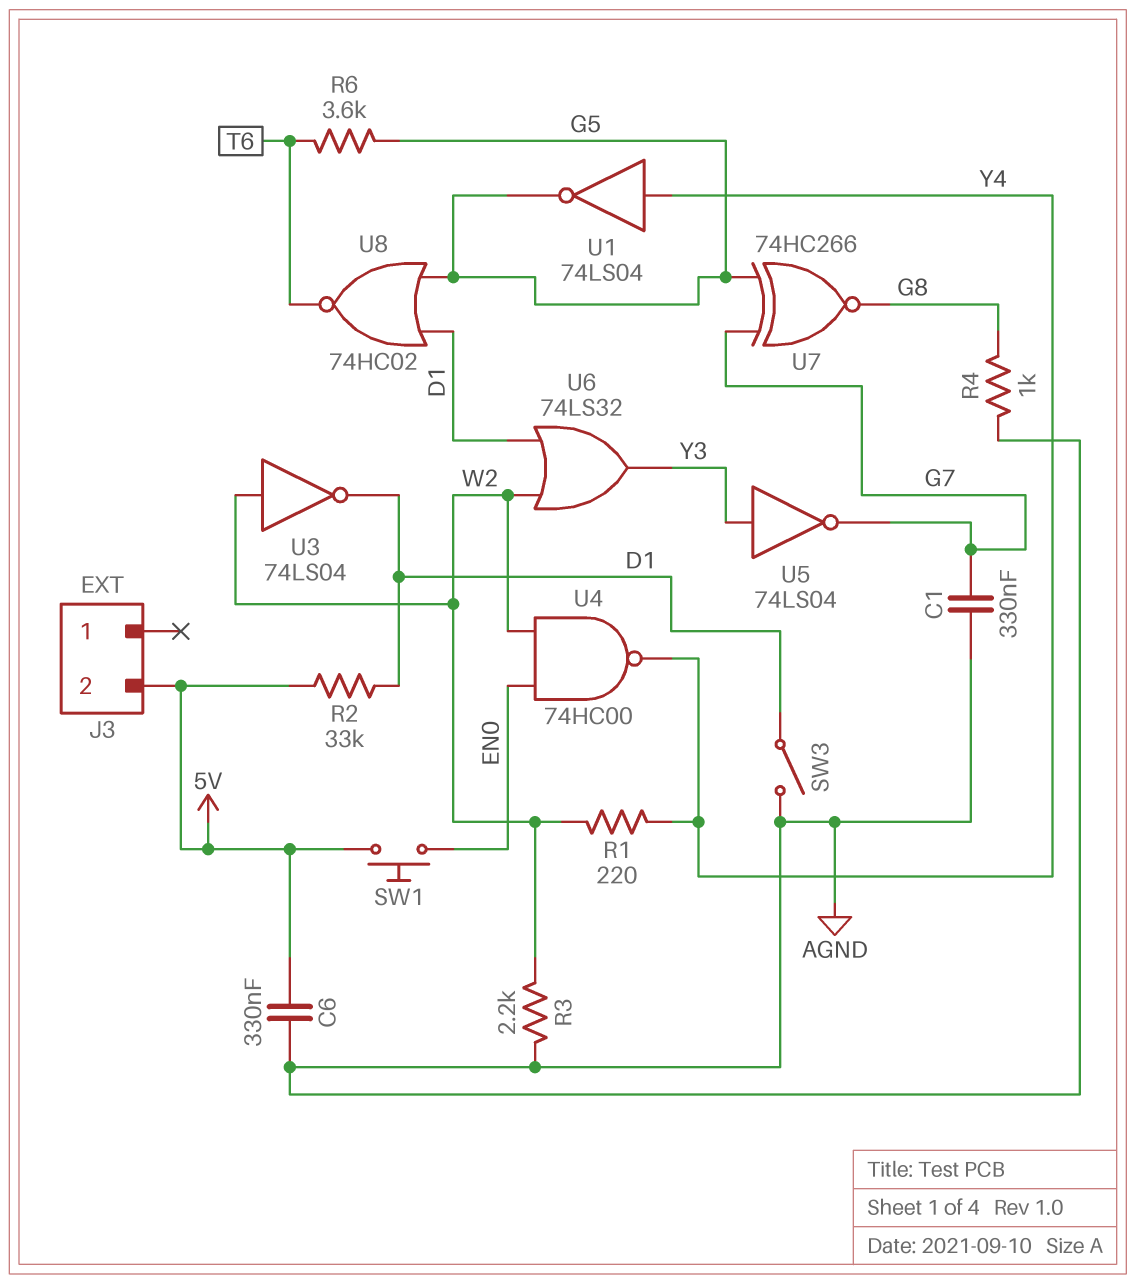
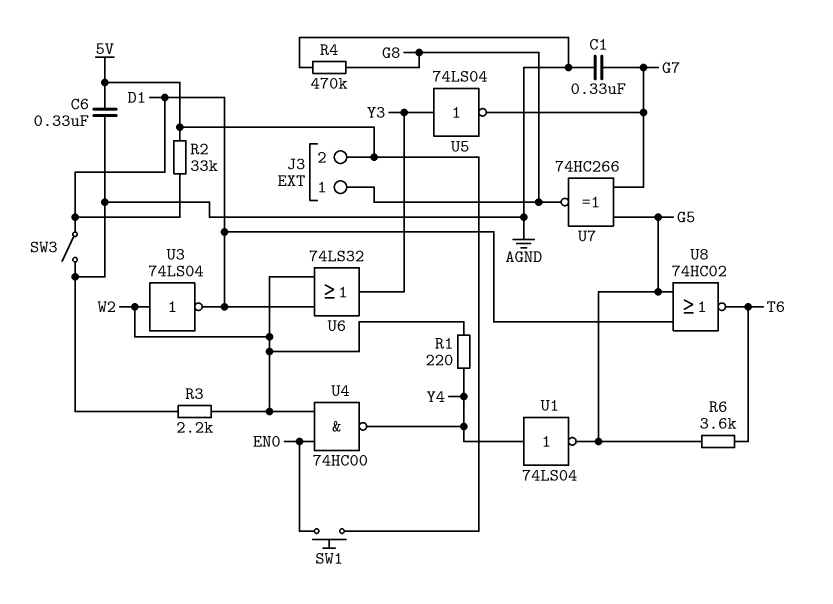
J3 pin 1: none -> G8
R4: 1k (AGND, G8) -> 470k (AGND, G8)

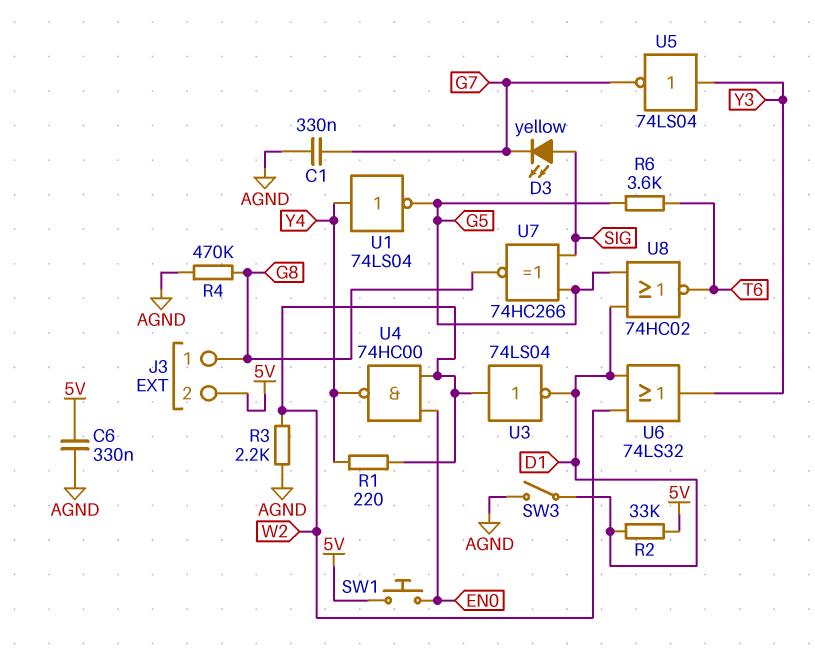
D3: none -> LED yellow (A SIG, K G7)
U7: XNOR 74HC266 (in G5, in G7, out G8) -> XNOR 74HC266 (in G5, in SIG, out G8)

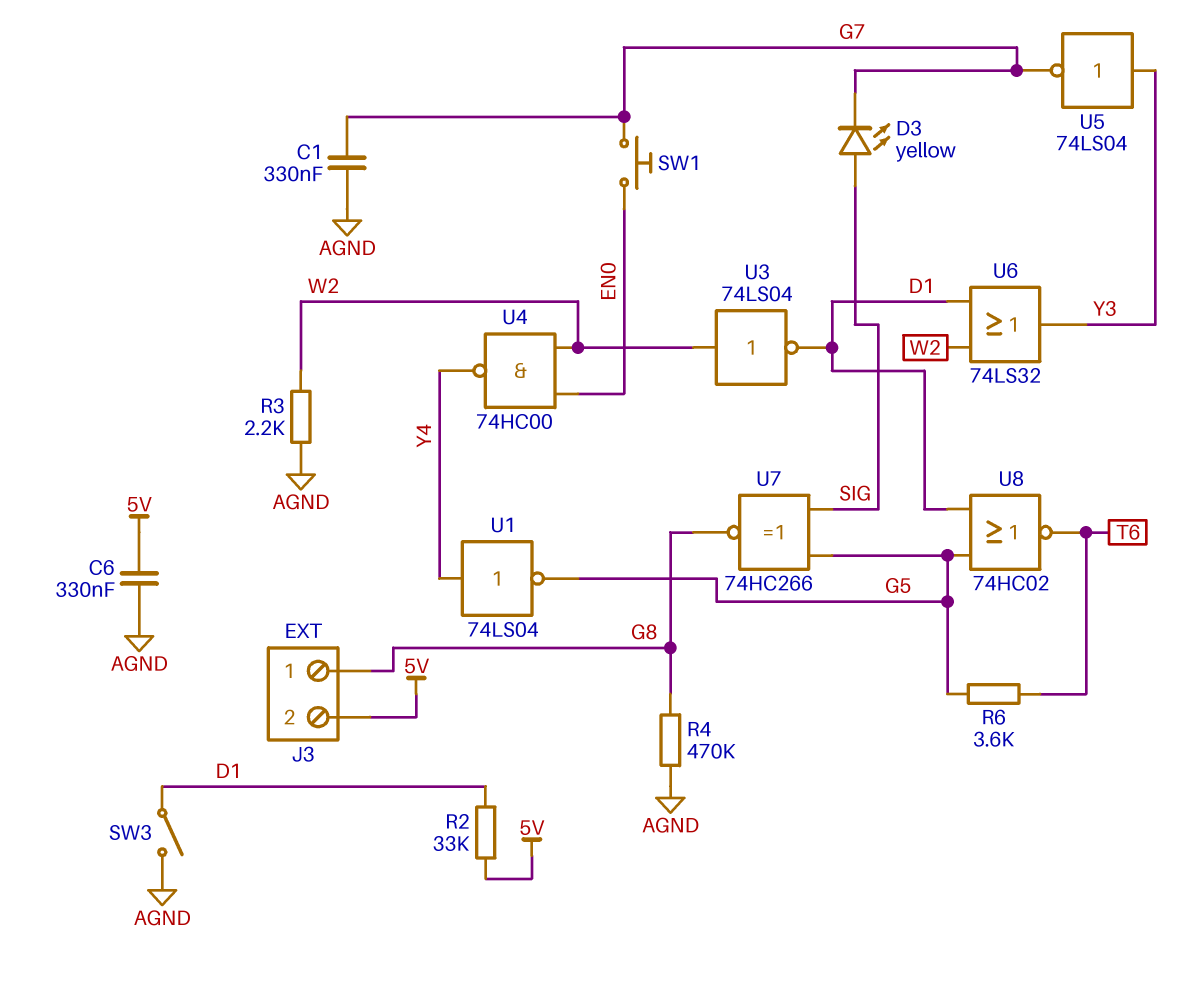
R1: 220 (W2, Y4) -> none
SW1: button (5V, EN0) -> button (EN0, G7)

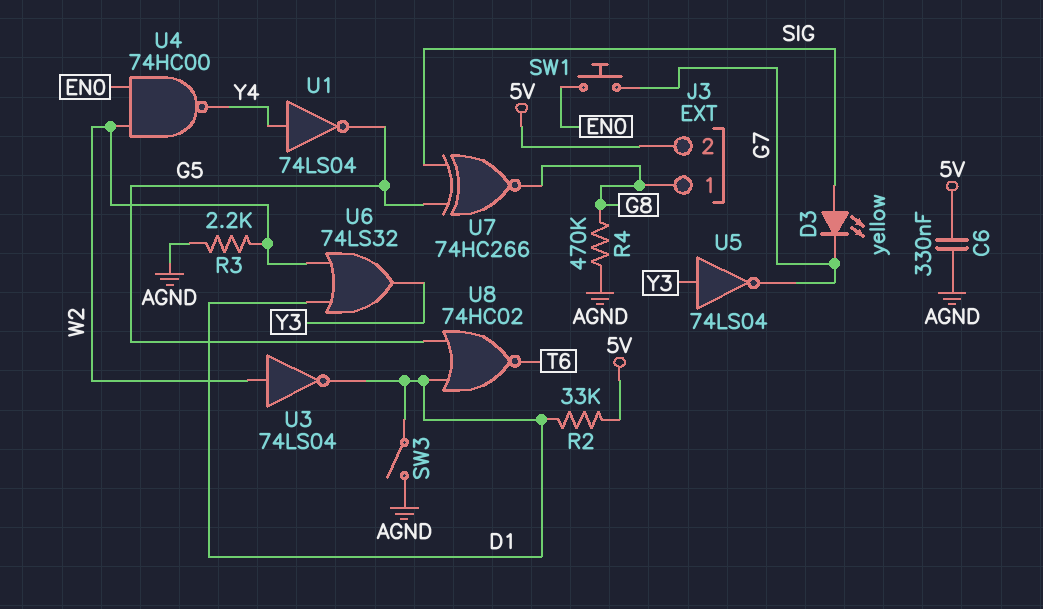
C1: 330nF (AGND, G7) -> none
R6: 3.6k (G5, T6) -> none

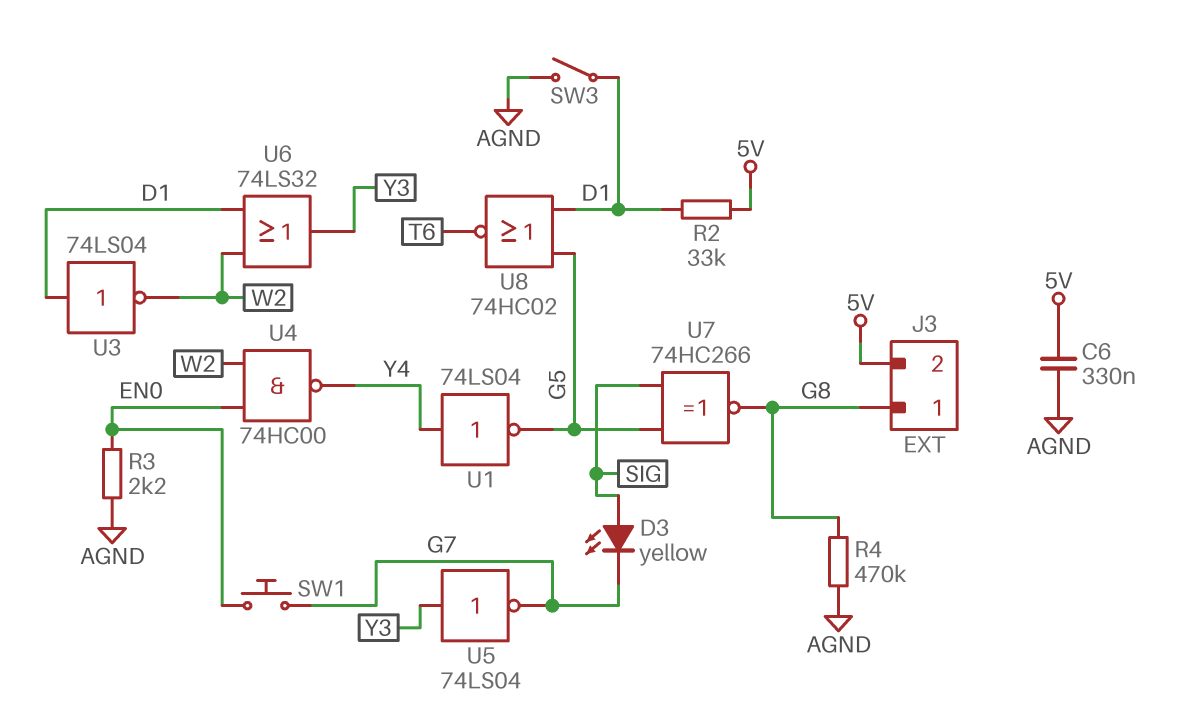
R3: 2.2k (AGND, W2) -> 2.2k (AGND, EN0)
U3: NOT 74LS04 (in W2, out D1) -> NOT 74LS04 (in D1, out W2)

